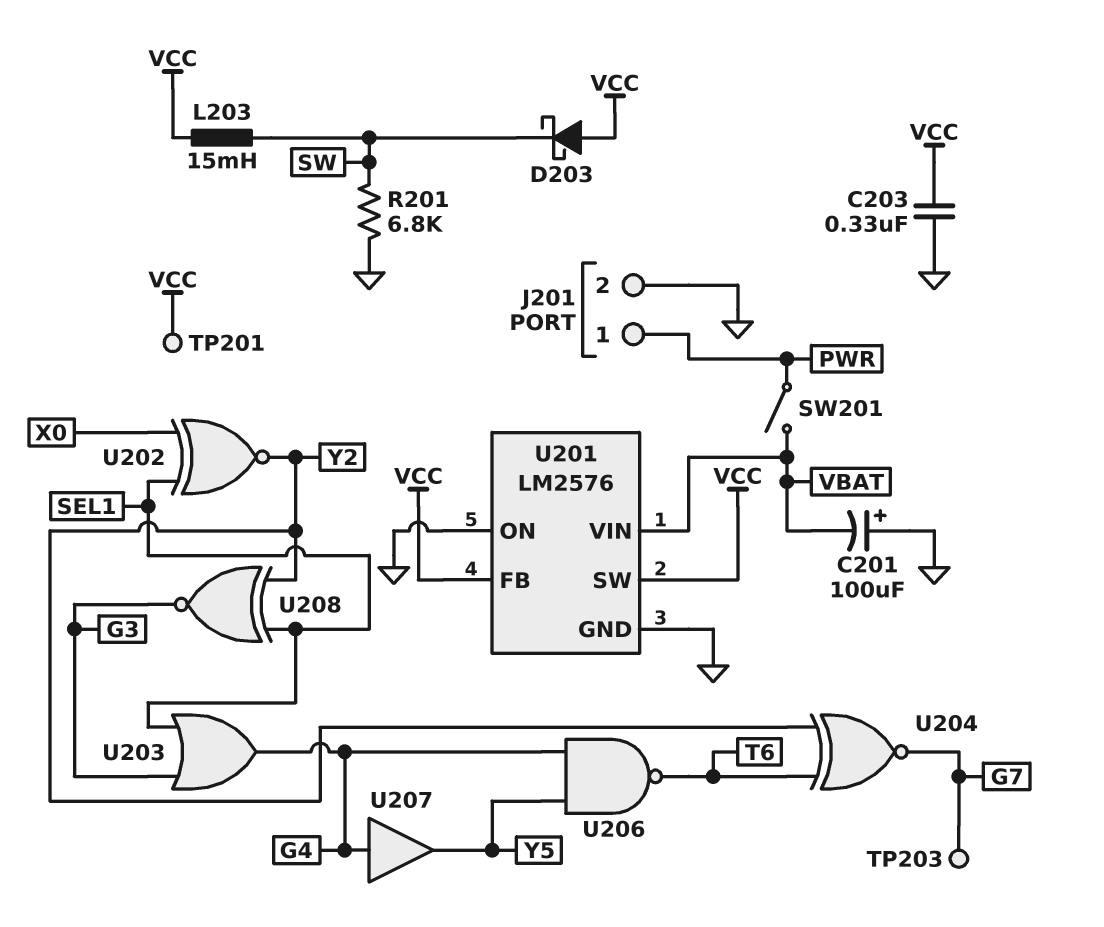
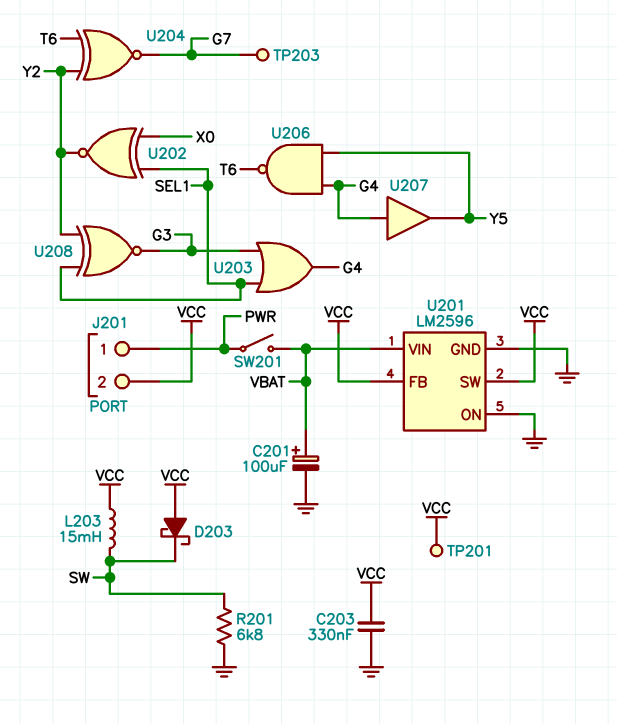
C201: 100uF (plus GND, minus VBAT) -> 100uF (plus VBAT, minus GND)
J201 pin 2: GND -> VCC
U201: LM2576 -> LM2596

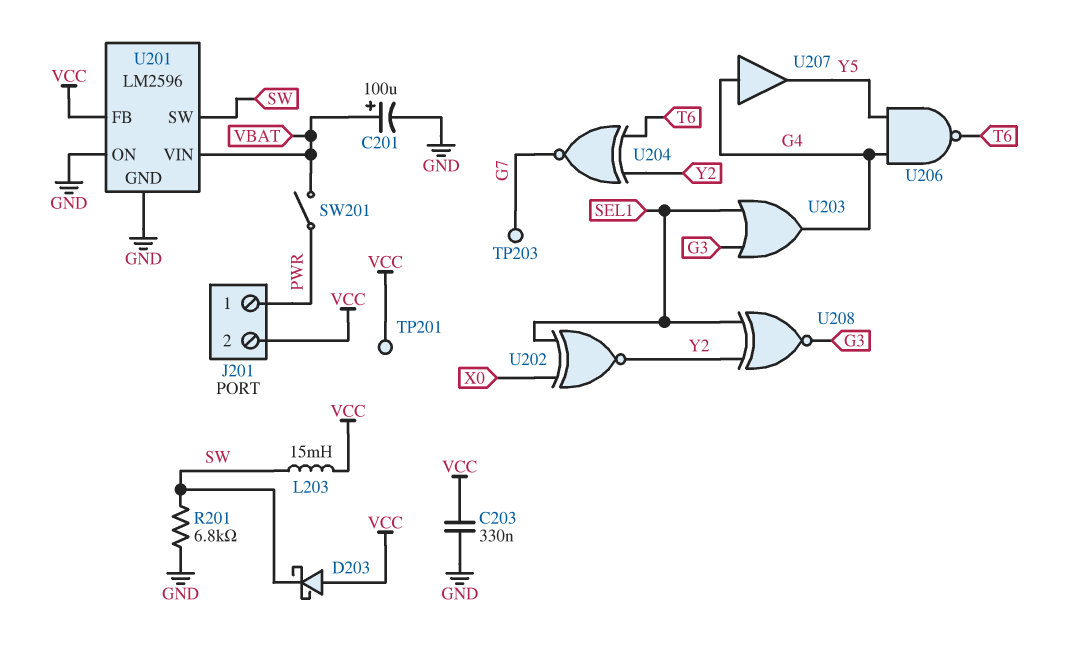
U201 pin SW: VCC -> SW

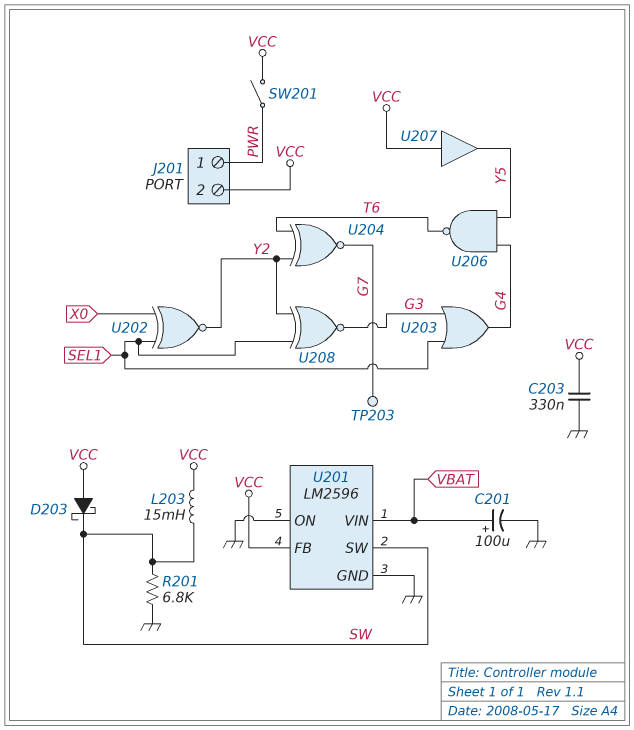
SW201: switch (PWR, VBAT) -> switch (PWR, VCC)
TP201: test point (VCC) -> none
U207: buffer (in G4, out Y5) -> buffer (in VCC, out Y5)

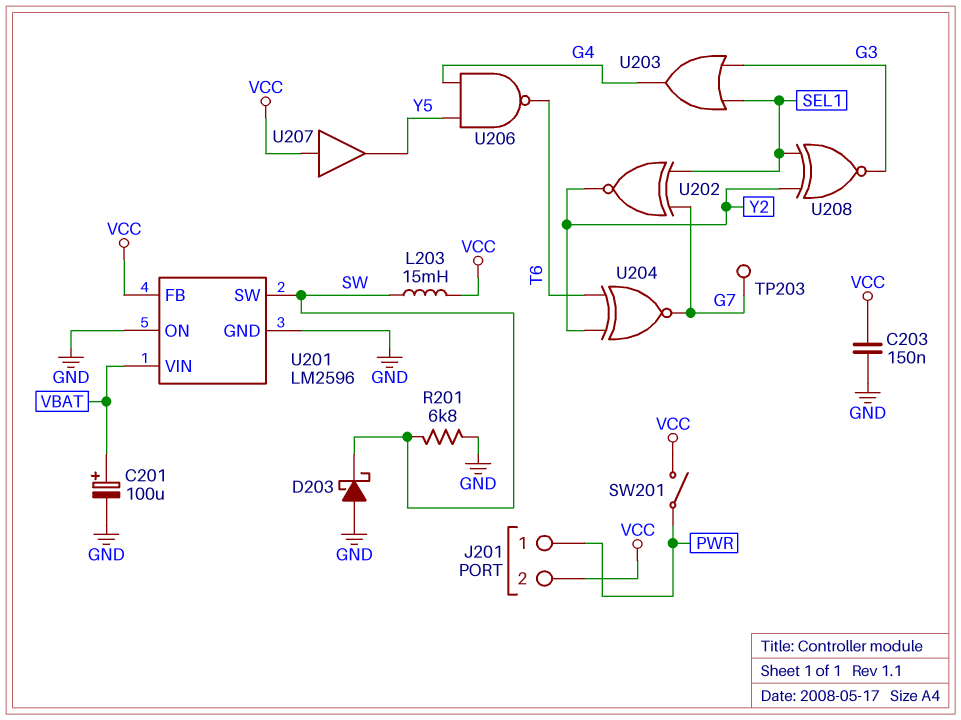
C203: 330nF (GND, VCC) -> 150nF (GND, VCC)
D203: schottky (A VCC, K SW) -> schottky (A GND, K SW)
U202: XNOR (in SEL1, in X0, out Y2) -> XNOR (in G7, in SEL1, out Y2)

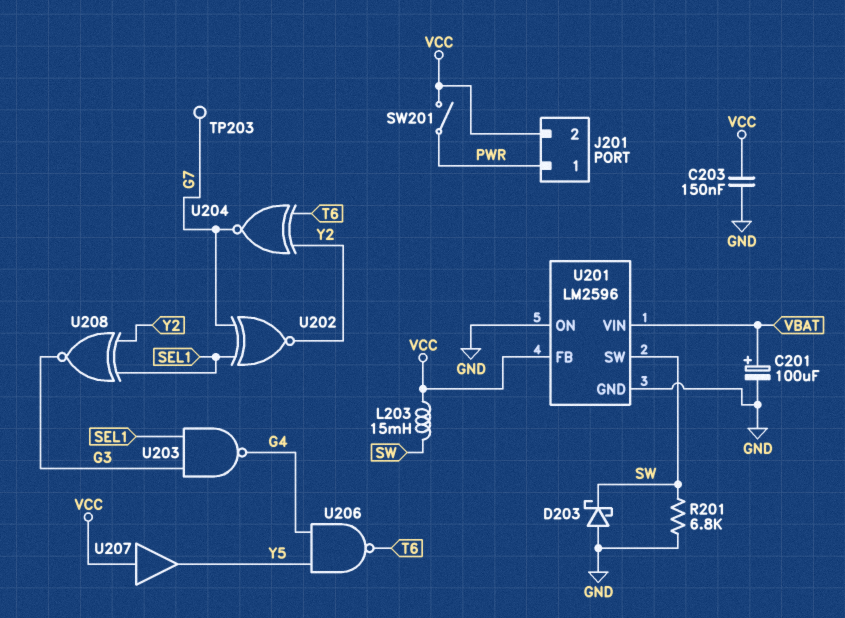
U203: OR (in G3, in SEL1, out G4) -> NAND (in G3, in SEL1, out G4)

